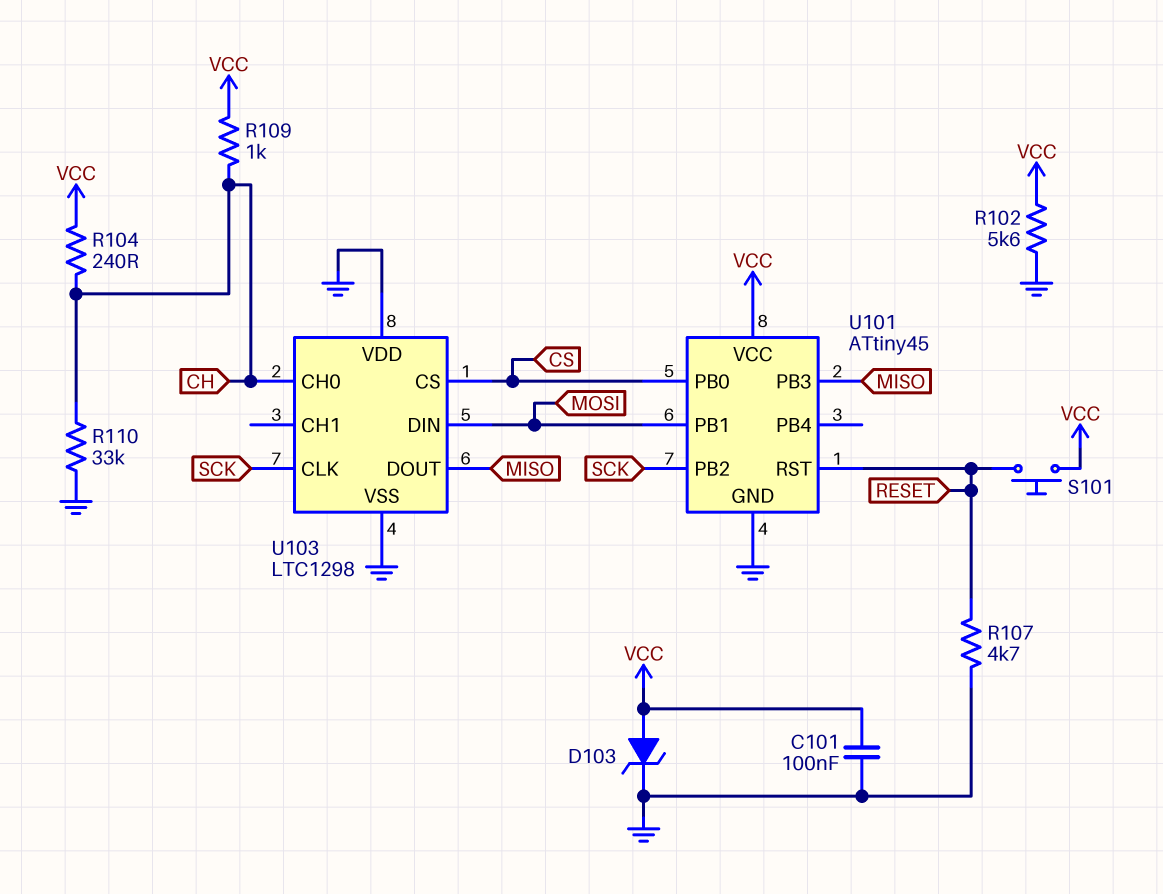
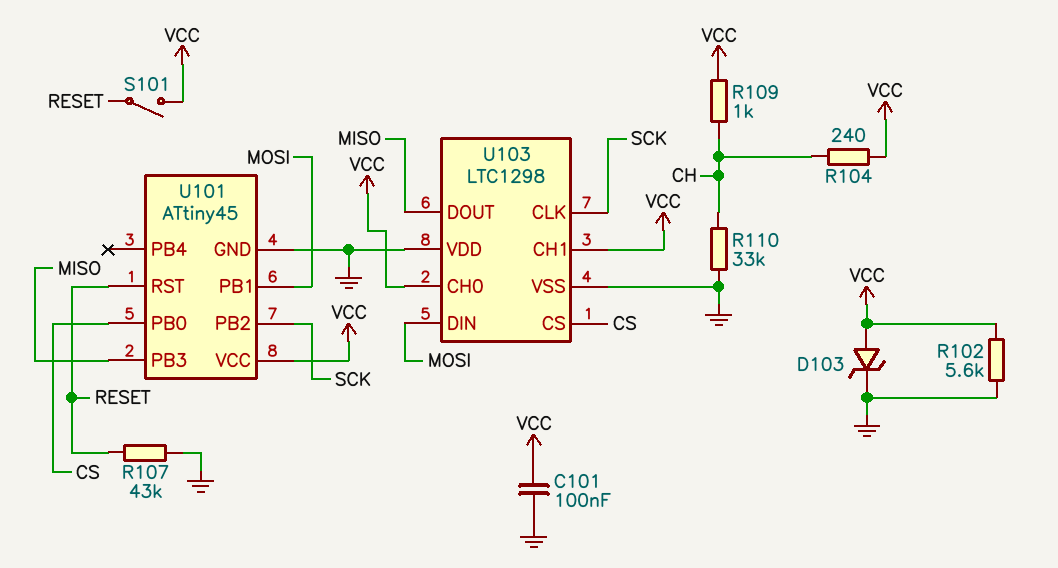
R107: 4.7k (GND, RESET) -> 43k (GND, RESET)
S101: button (RESET, VCC) -> switch (RESET, VCC)
U103 pin CH0: CH -> VCC
U103 pin CH1: none -> VCC

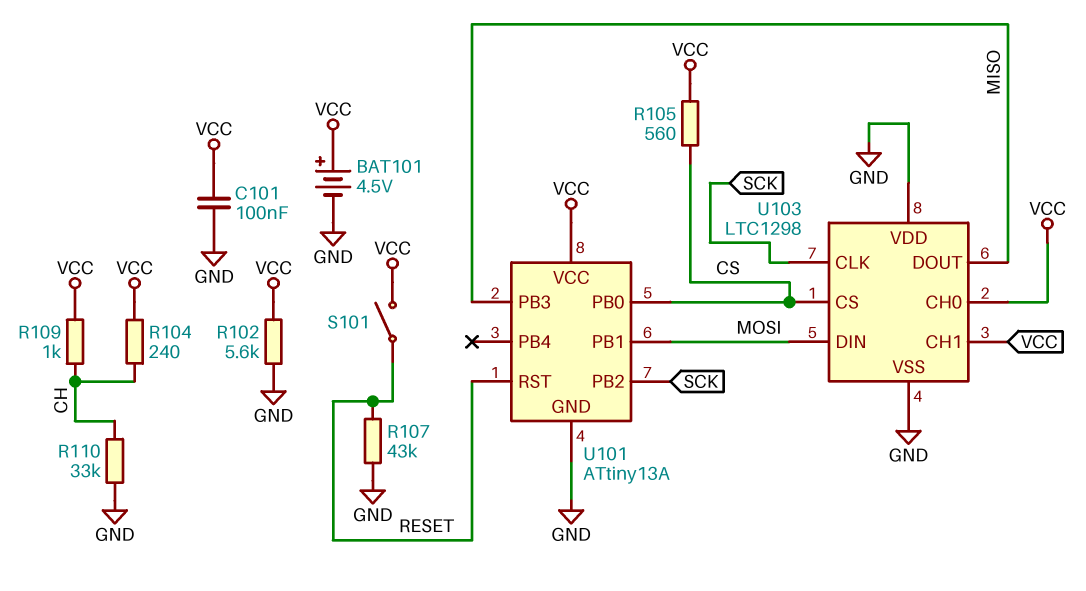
BAT101: none -> 4.5V (plus VCC, minus GND)
D103: zener (A VCC, K GND) -> none
R105: none -> 560 (CS, VCC)
U101: ATtiny45 -> ATtiny13A

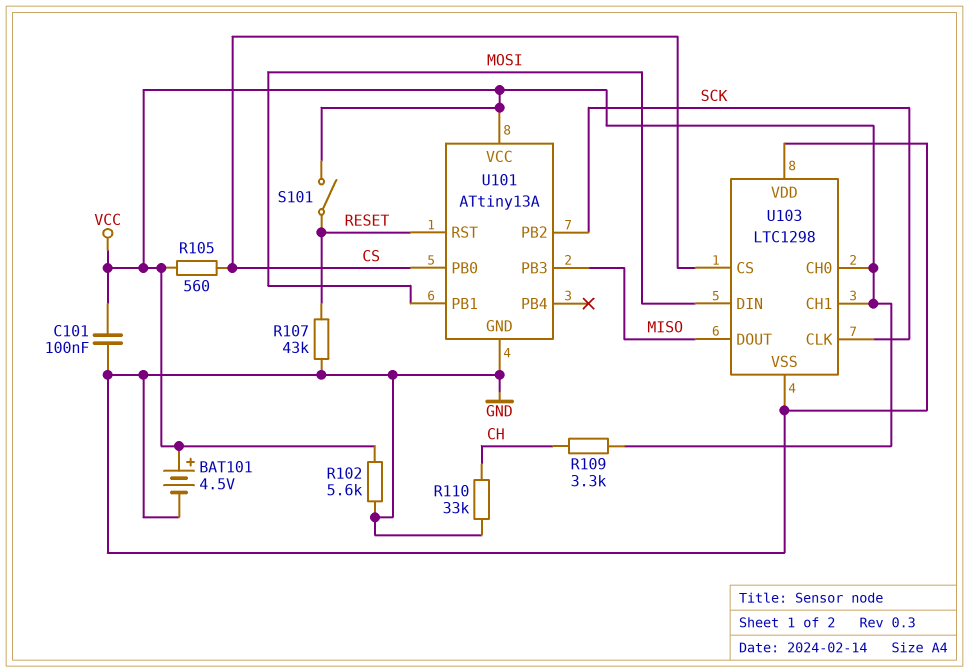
R104: 240 (CH, VCC) -> none
R109: 1k (CH, VCC) -> 3.3k (CH, VCC)

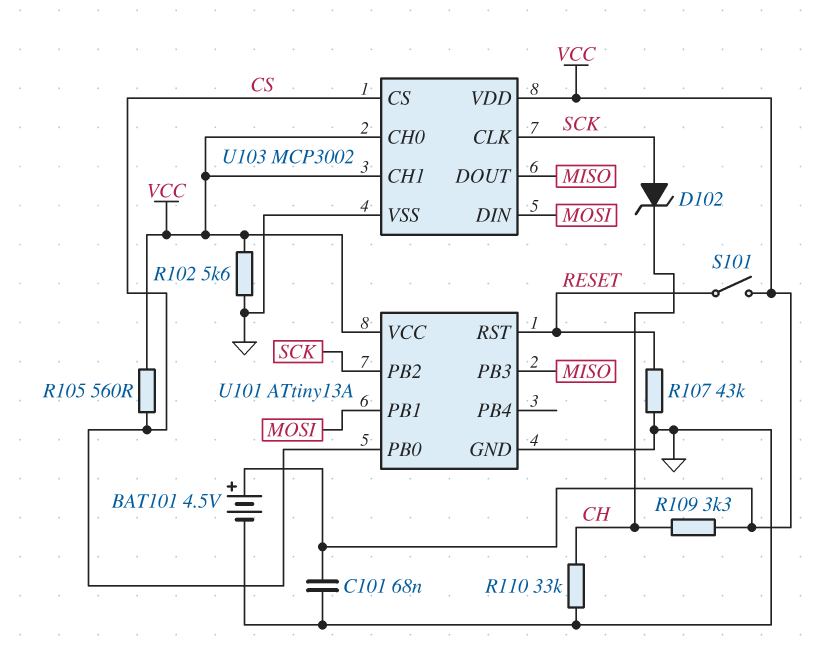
C101: 100nF (GND, VCC) -> 68nF (GND, VCC)
D102: none -> zener (A SCK, K CH)
U103: LTC1298 -> MCP3002
U103 pin VDD: GND -> VCC

